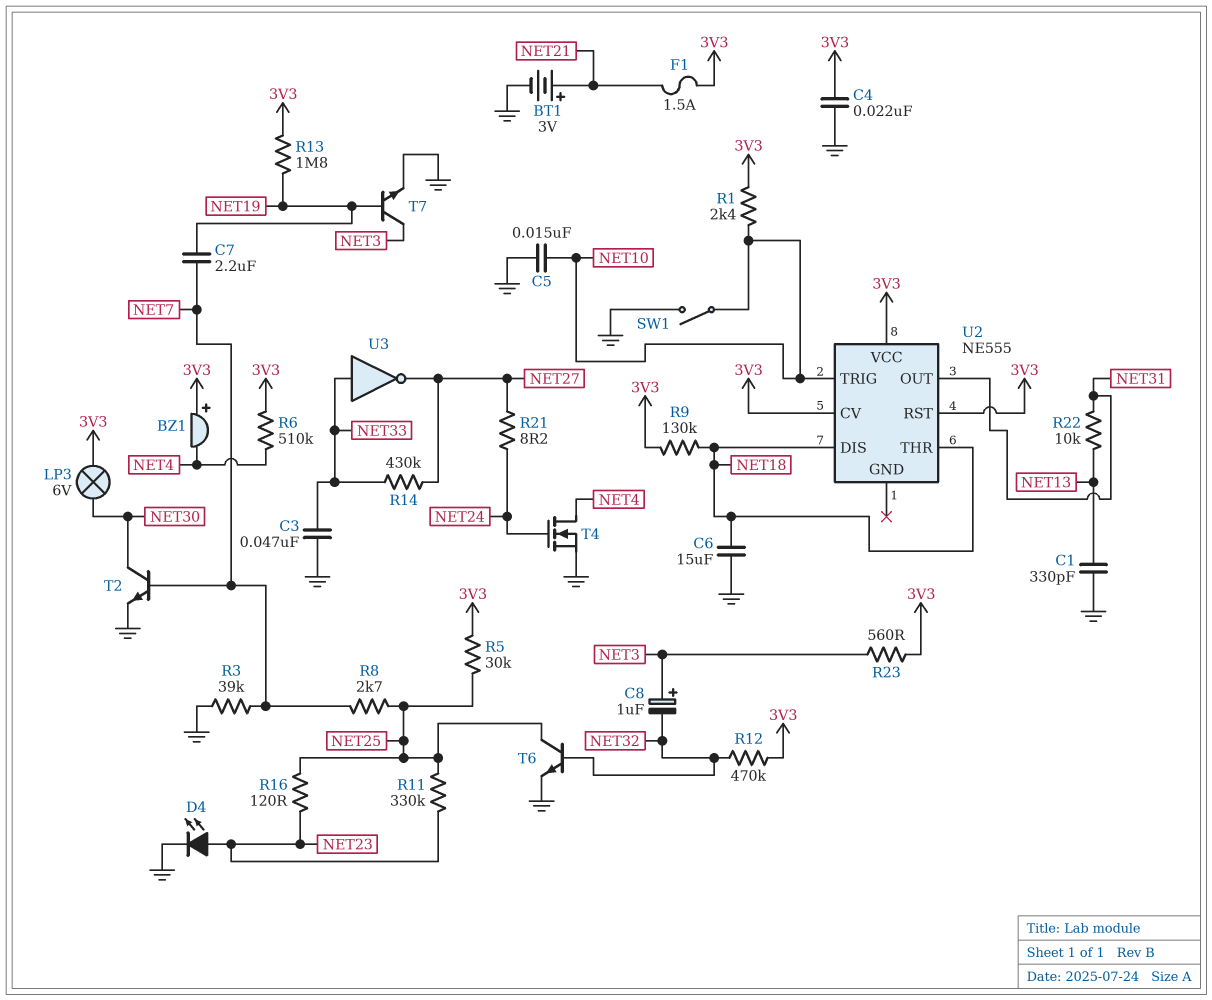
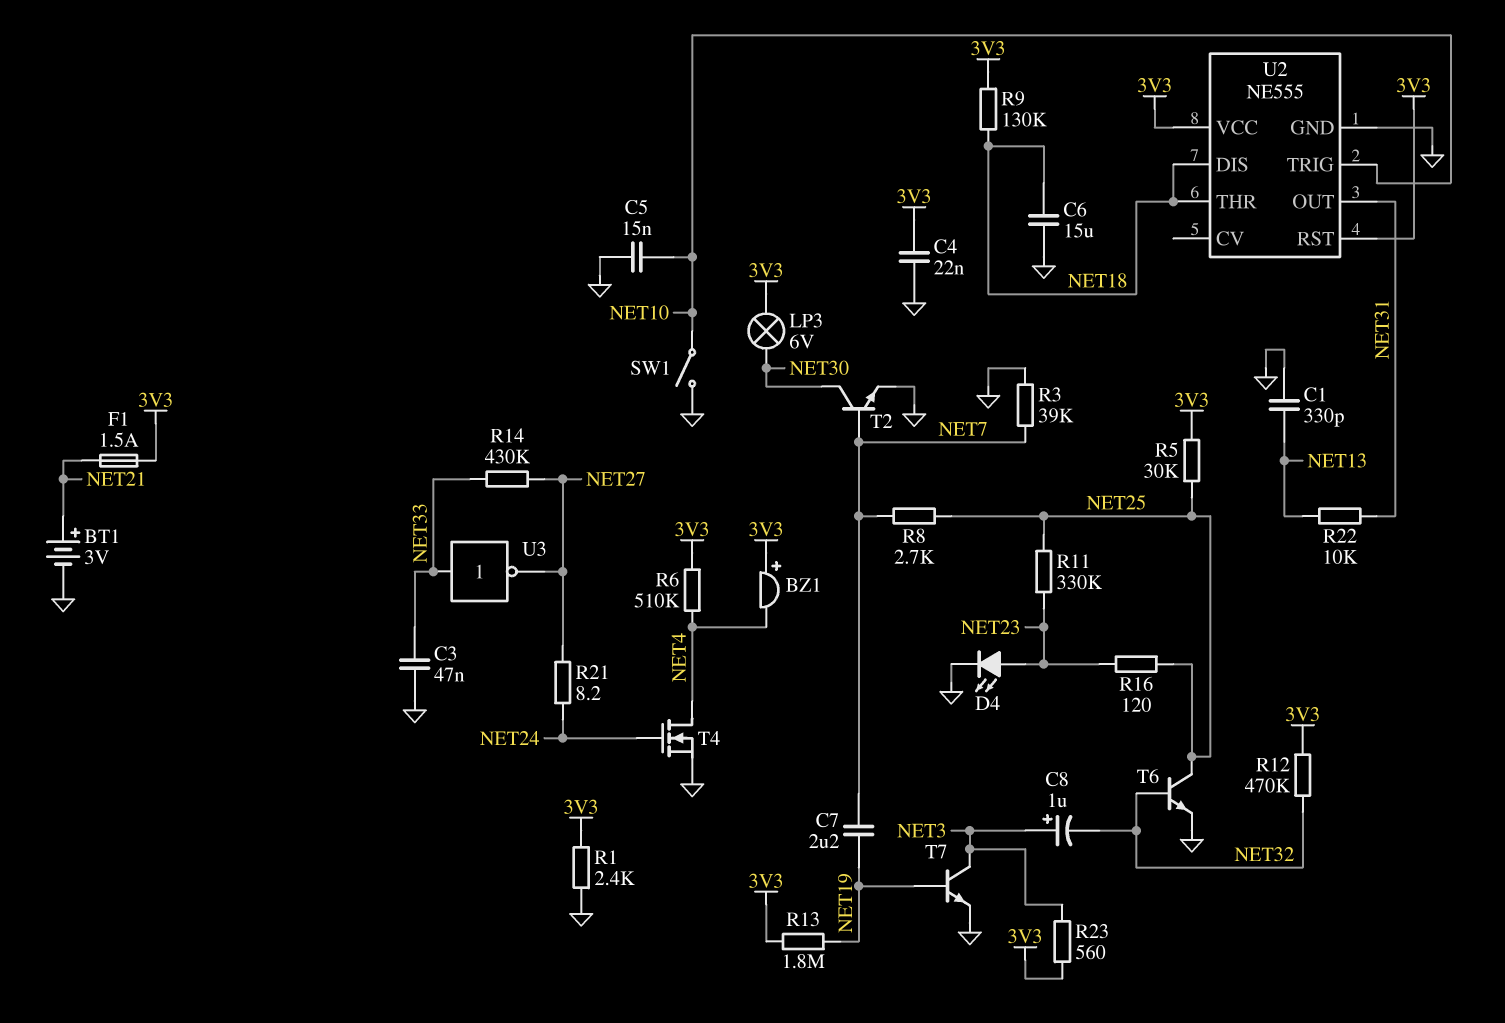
R1: 2.4k (3V3, NET10) -> 2.4k (3V3, GND)
U2 pin CV: 3V3 -> none
U2 pin GND: none -> GND

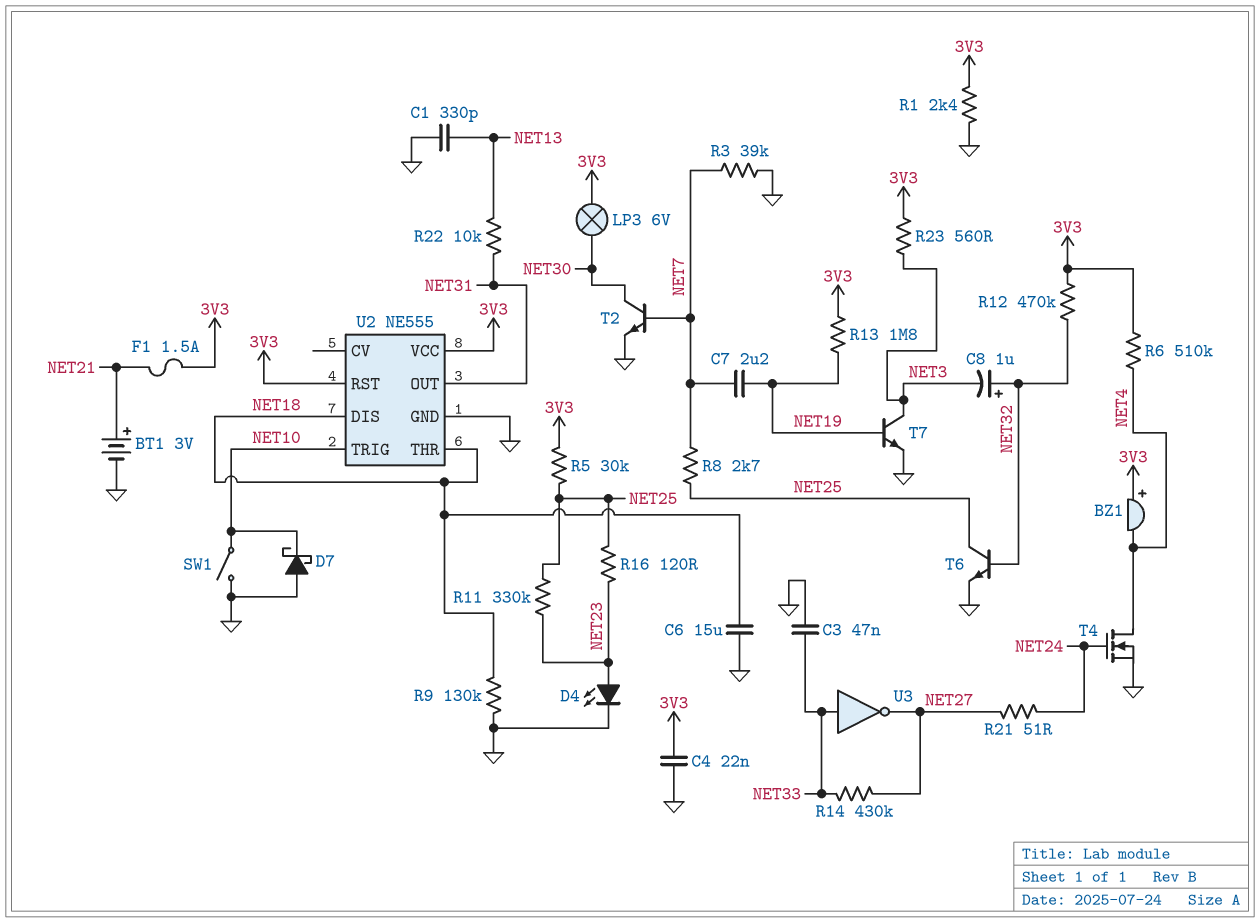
C5: 15nF (GND, NET10) -> none
C8: 1uF (plus NET3, minus NET32) -> 1uF (plus NET32, minus NET3)
D7: none -> schottky (A GND, K NET10)
R9: 130k (3V3, NET18) -> 130k (GND, NET18)
R21: 8.2 (NET24, NET27) -> 51 (NET24, NET27)

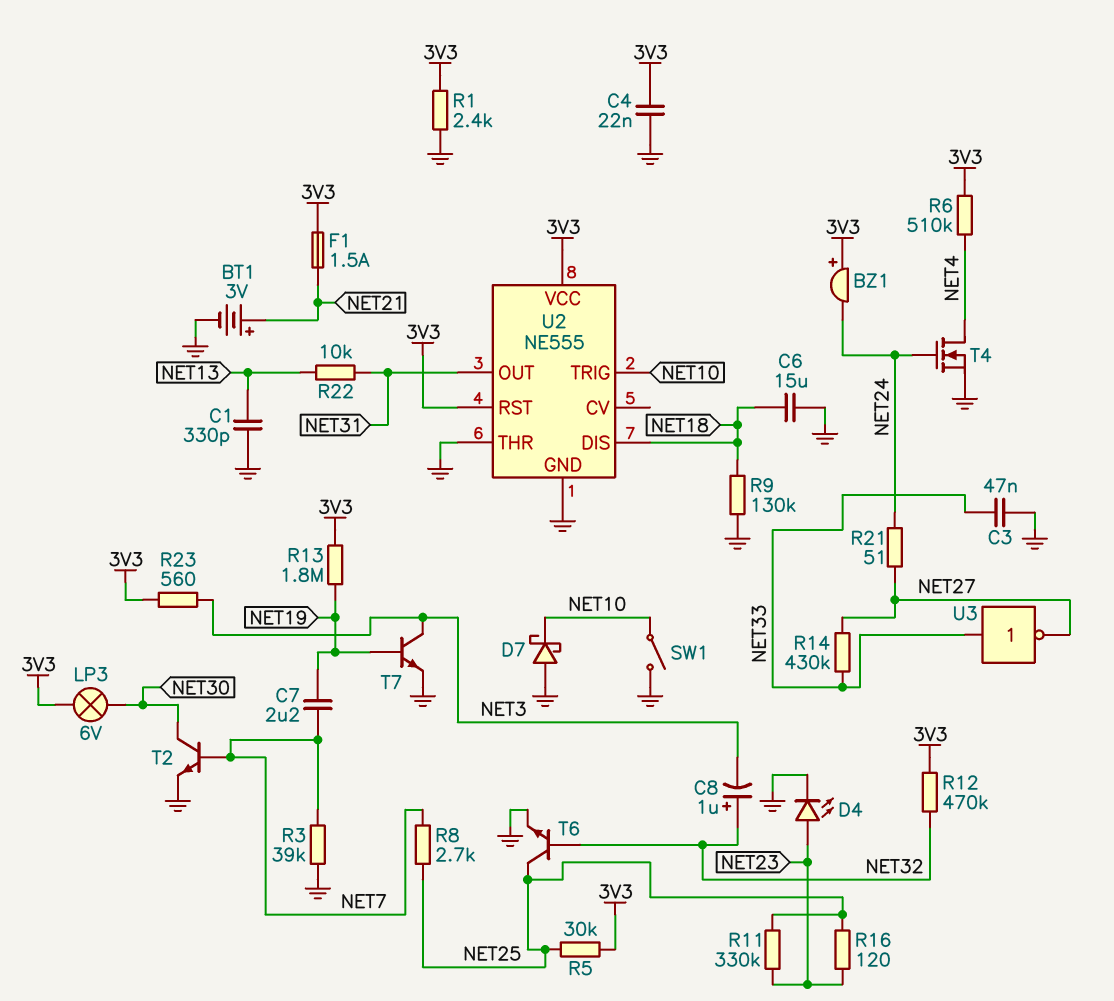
BZ1: buzzer (plus 3V3, minus NET4) -> buzzer (plus 3V3, minus NET24)
U2 pin THR: NET18 -> GND

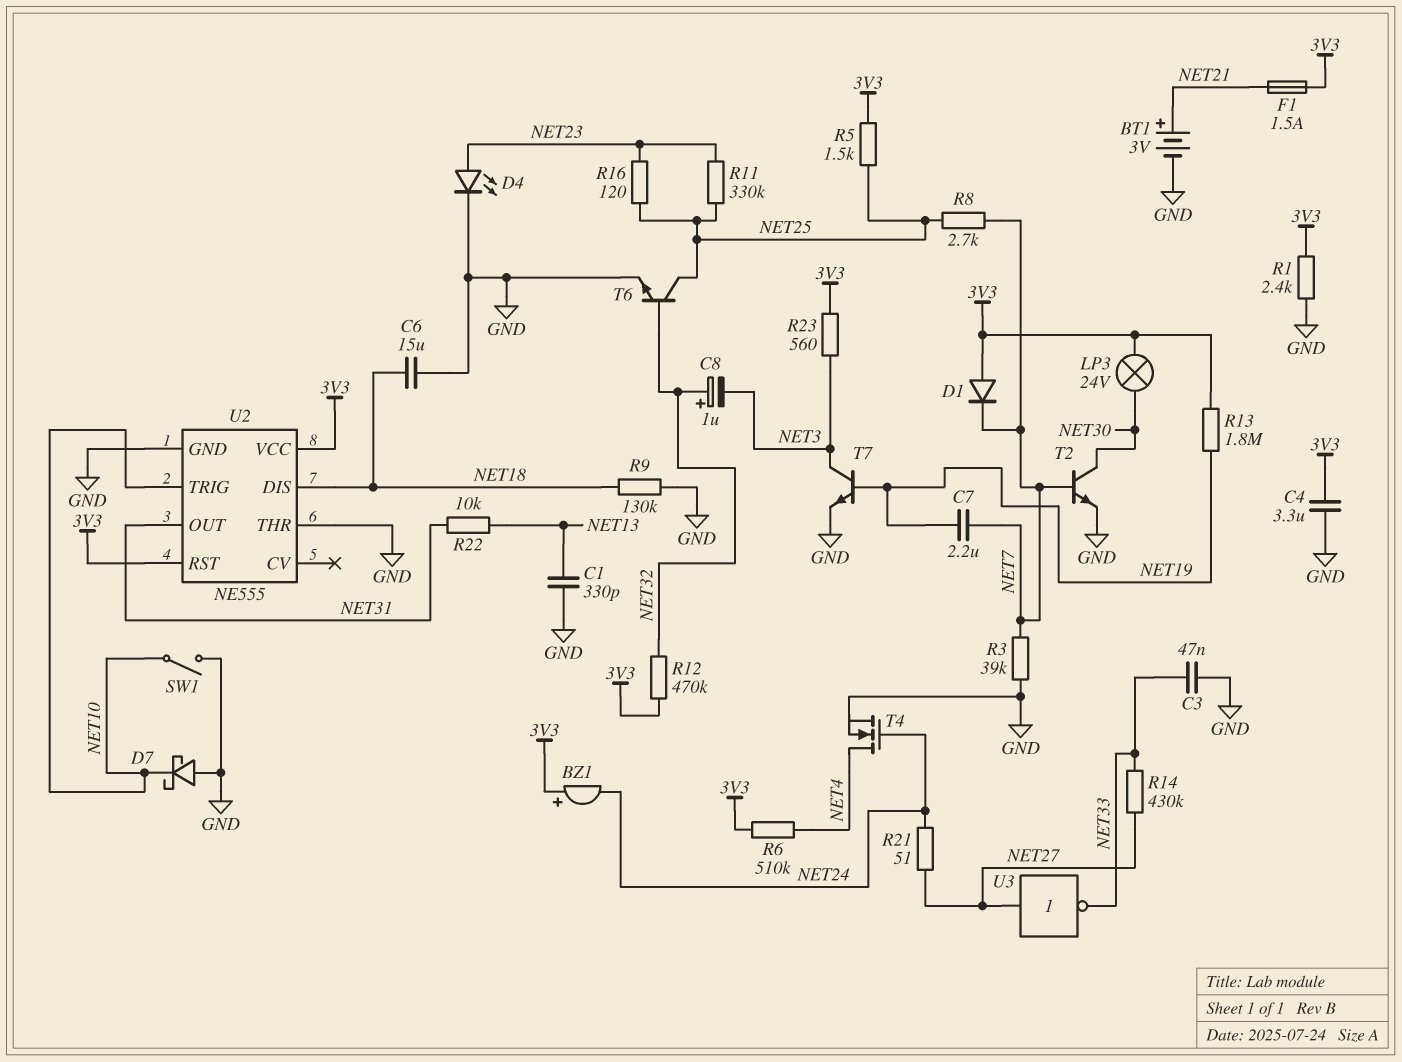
C4: 22nF (3V3, GND) -> 3.3uF (3V3, GND)
D1: none -> diode (A 3V3, K NET7)
LP3: lamp 6V (3V3, NET30) -> lamp 24V (3V3, NET30)
R5: 30k (3V3, NET25) -> 1.5k (3V3, NET25)
U3: NOT (in NET33, out NET27) -> NOT (in NET27, out NET33)

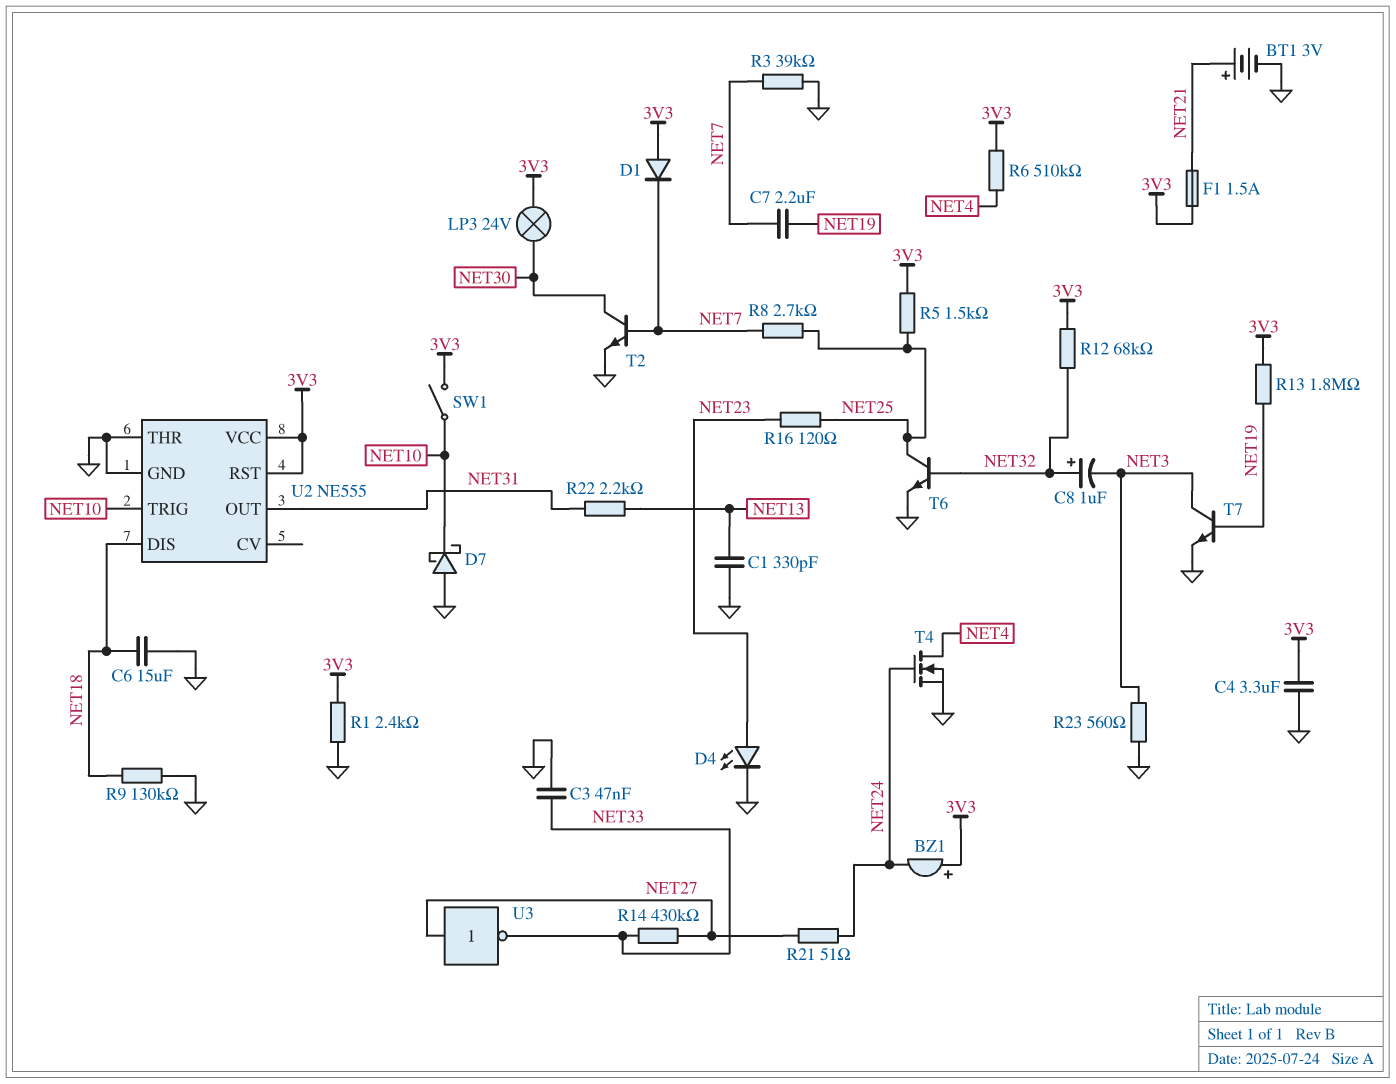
R11: 330k (NET23, NET25) -> none
R12: 470k (3V3, NET32) -> 68k (3V3, NET32)
R22: 10k (NET13, NET31) -> 2.2k (NET13, NET31)
R23: 560 (3V3, NET3) -> 560 (GND, NET3)
SW1: switch (GND, NET10) -> switch (3V3, NET10)

